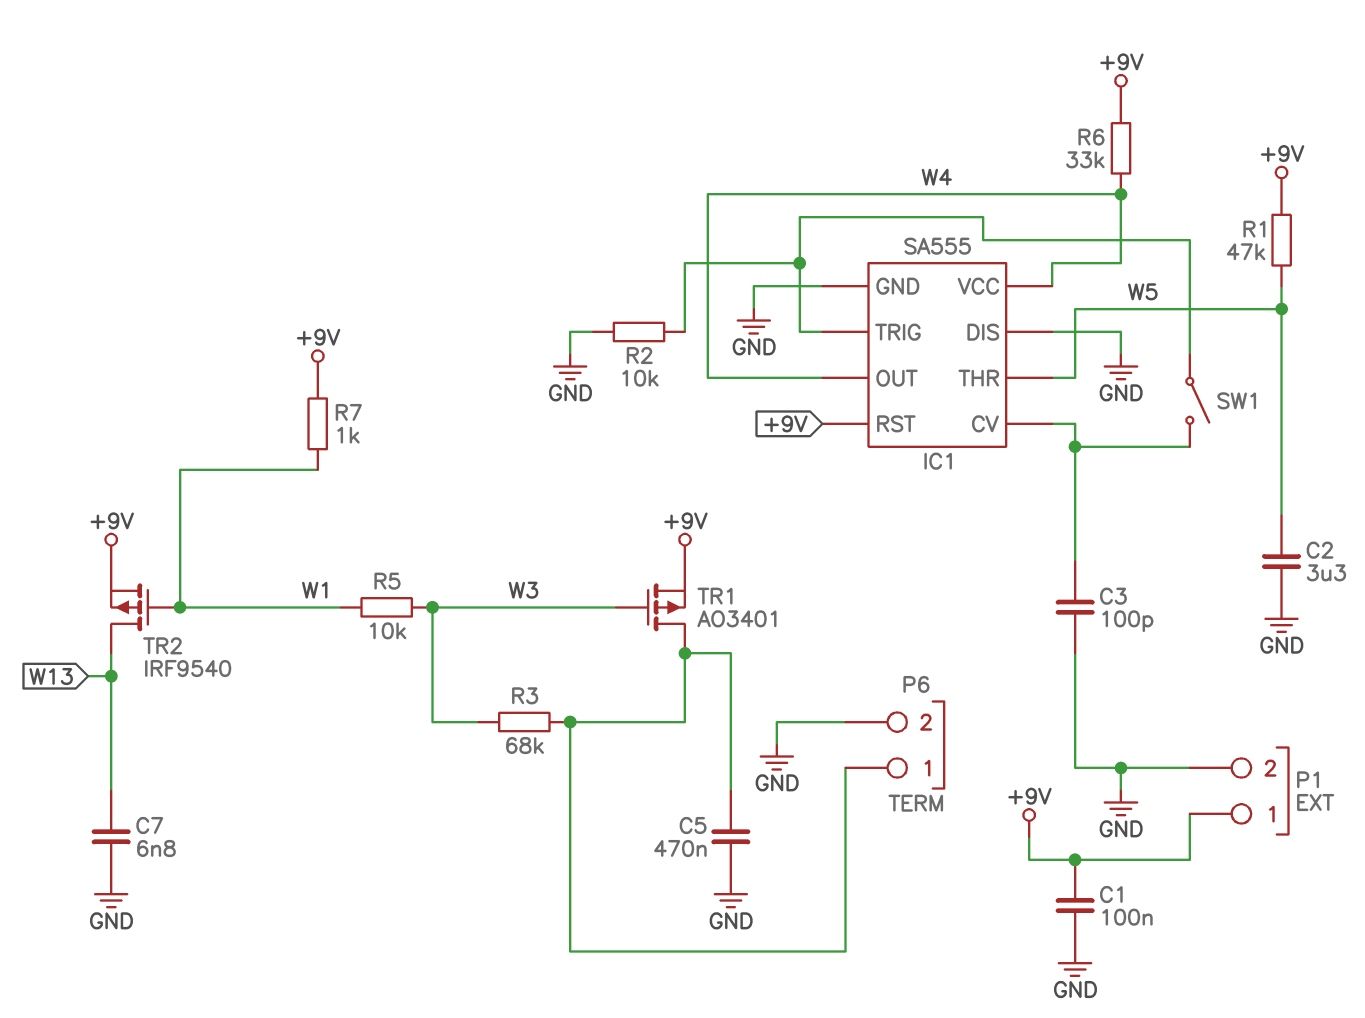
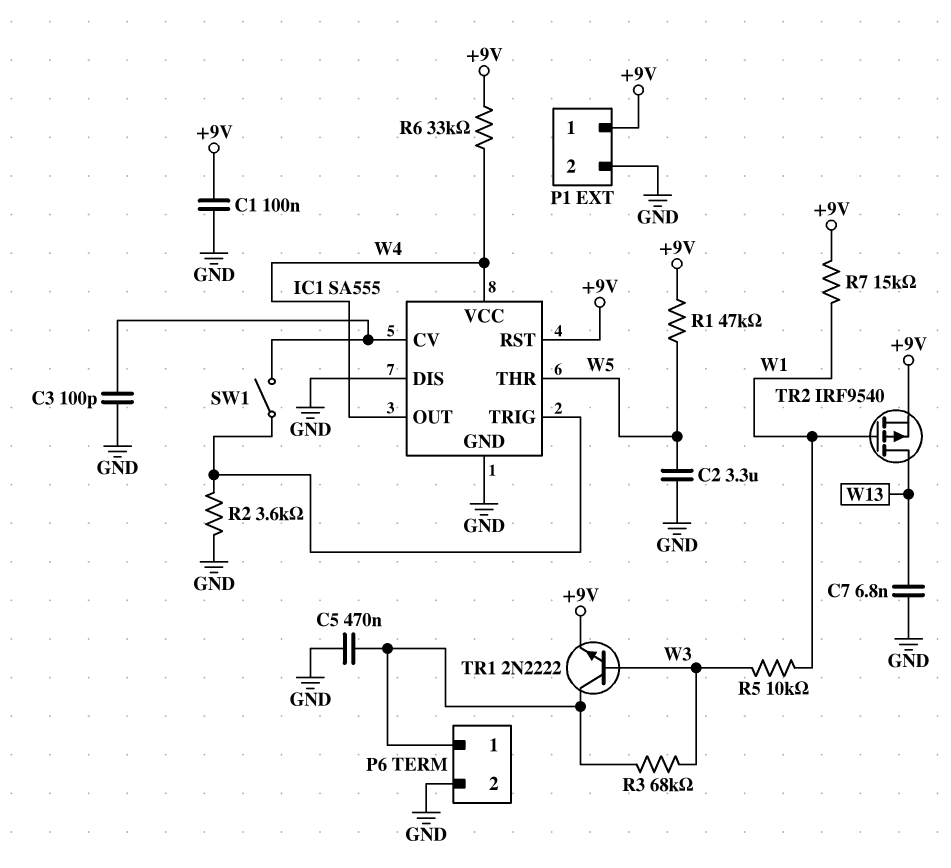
R2: 10k (GND, IC1/TRIG) -> 3.6k (GND, IC1/TRIG)
R7: 1k (+9V, W1) -> 15k (+9V, W1)
TR1: PMOS AO3401 (G W3, D P6/1, S +9V) -> NPN 2N2222 (B W3, C P6/1, E +9V)

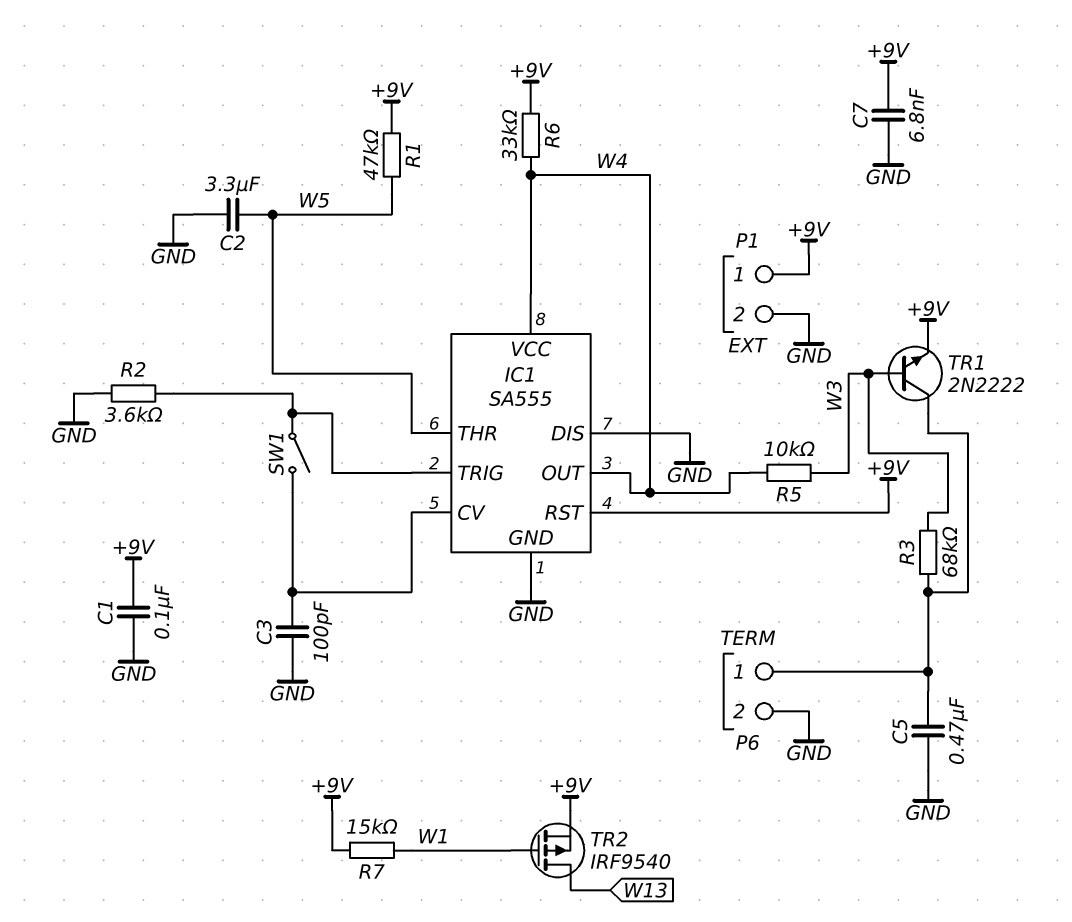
C7: 6.8nF (GND, W13) -> 6.8nF (+9V, GND)
R5: 10k (W1, W3) -> 10k (W3, W4)

